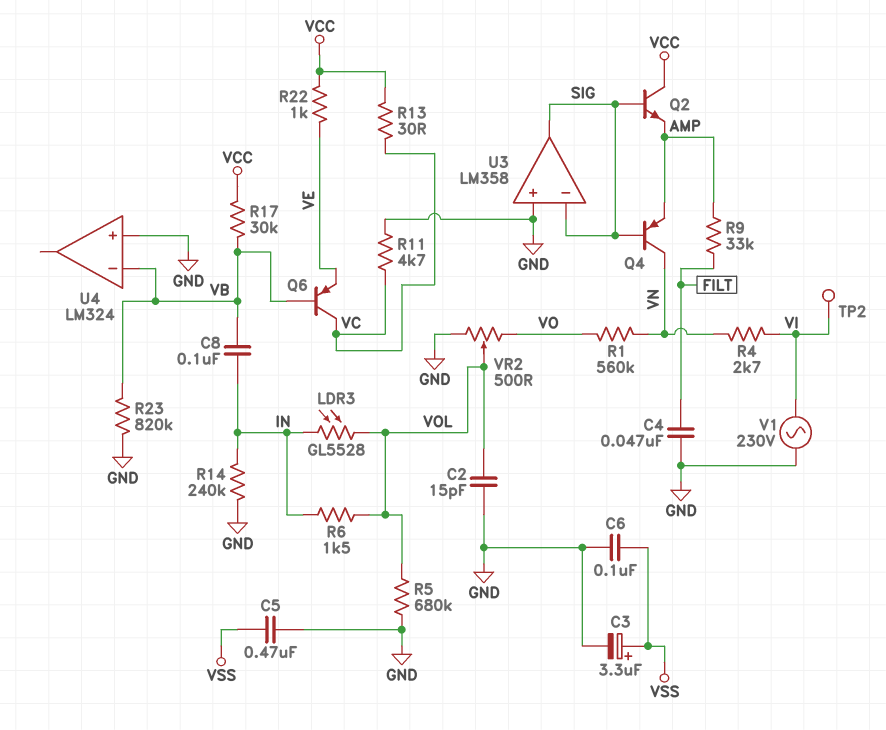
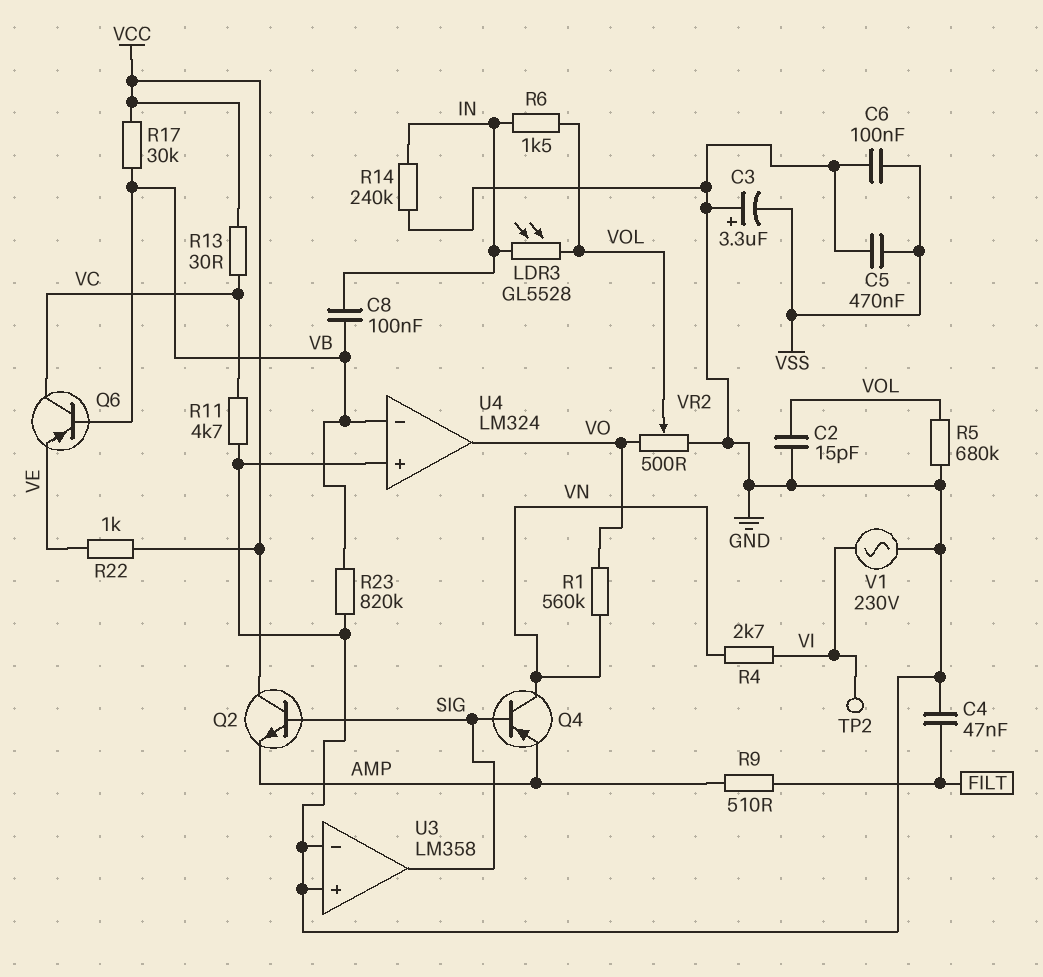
C3: 3.3uF (plus VSS, minus GND) -> 3.3uF (plus GND, minus VSS)
R9: 33k (AMP, FILT) -> 510 (AMP, FILT)
U3 pin in-: SIG -> GND
U4 pin out: none -> VO

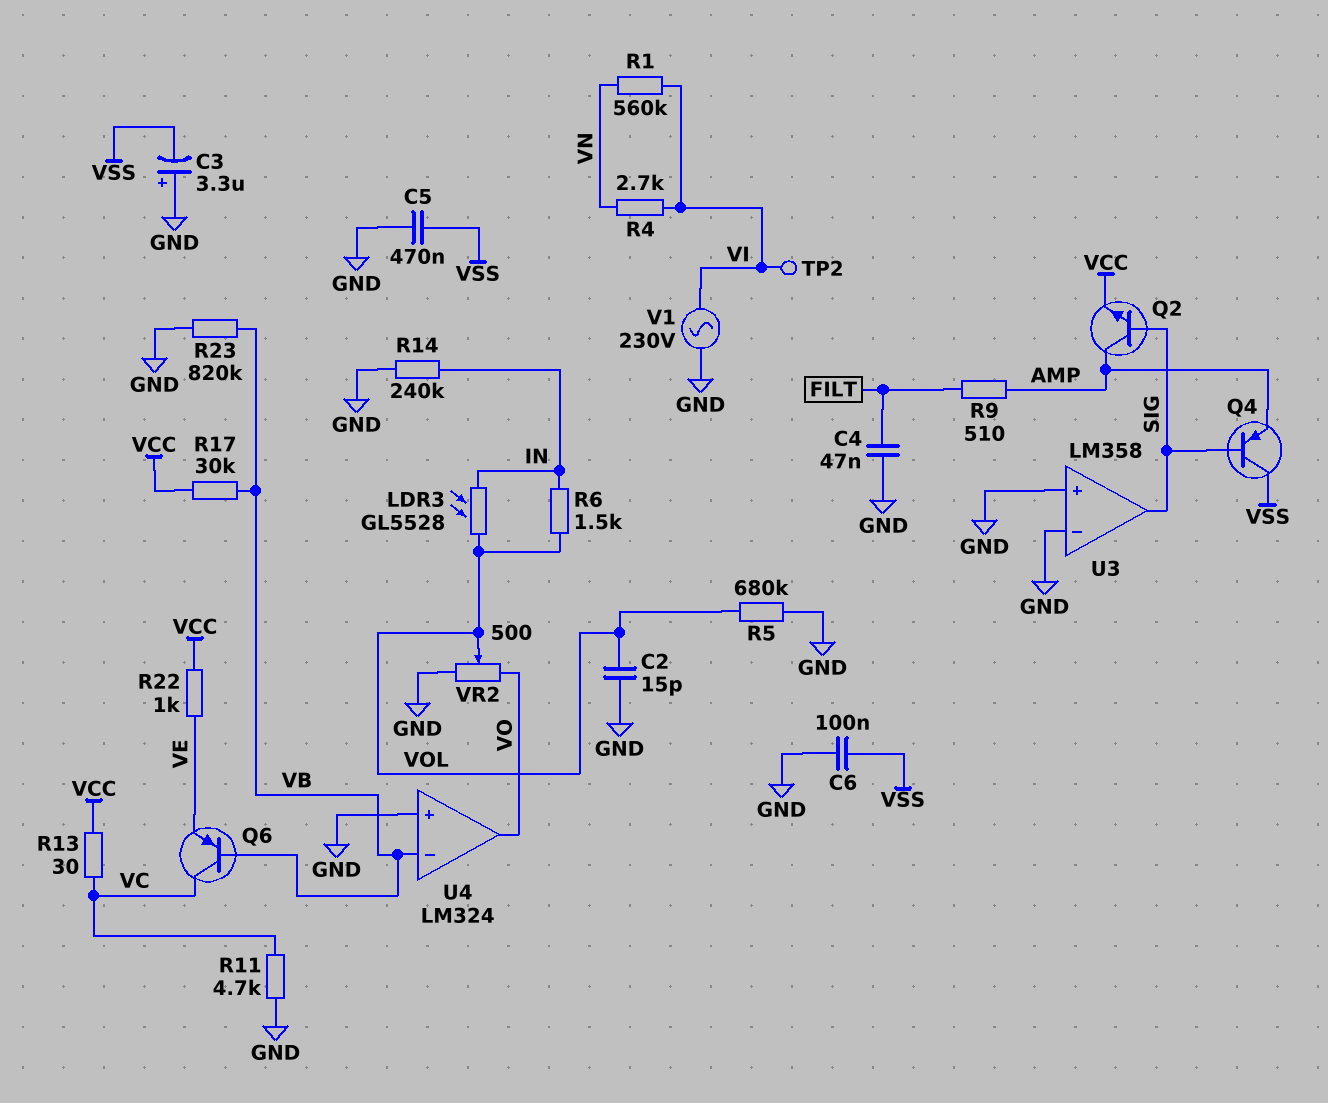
C8: 100nF (IN, VB) -> none
Q2: NPN (B SIG, C VCC, E AMP) -> NPN (B SIG, C AMP, E VCC)
Q4: PNP (B SIG, C VN, E AMP) -> PNP (B SIG, C VSS, E AMP)
R1: 560k (VN, VO) -> 560k (VI, VN)

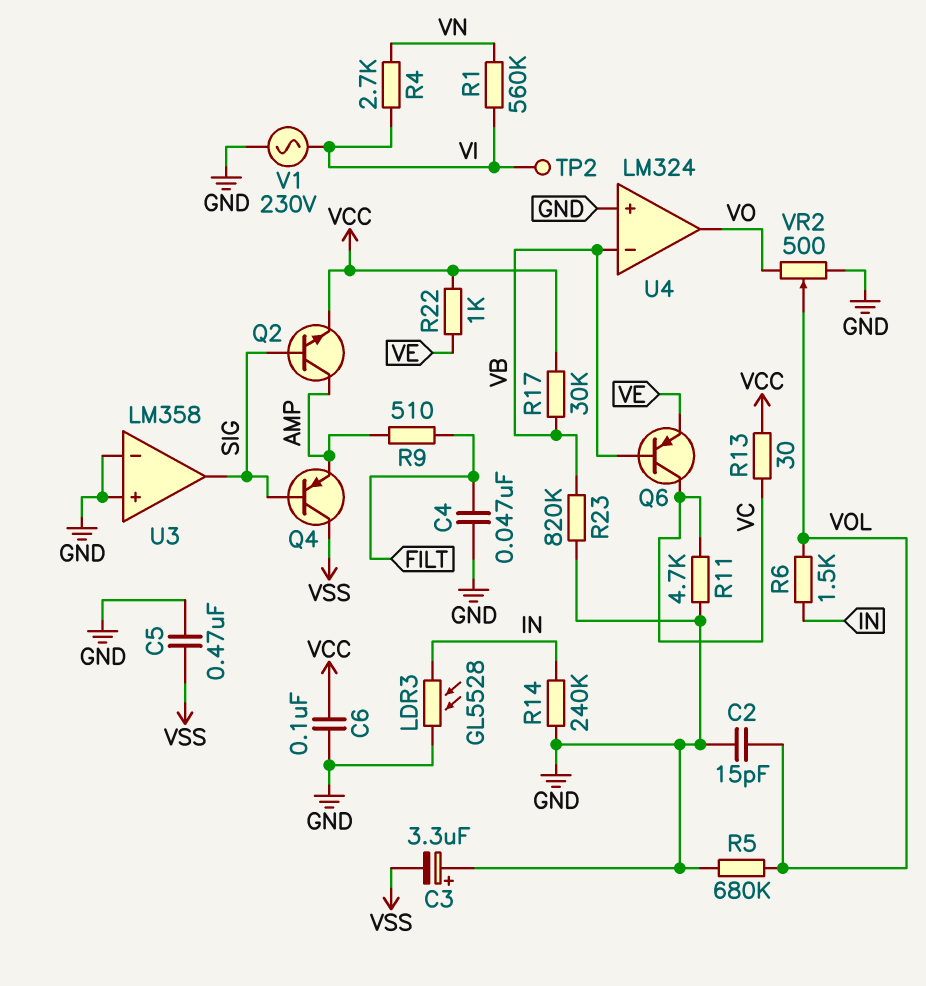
C6: 100nF (GND, VSS) -> 100nF (GND, VCC)
LDR3: GL5528 (IN, VOL) -> GL5528 (GND, IN)

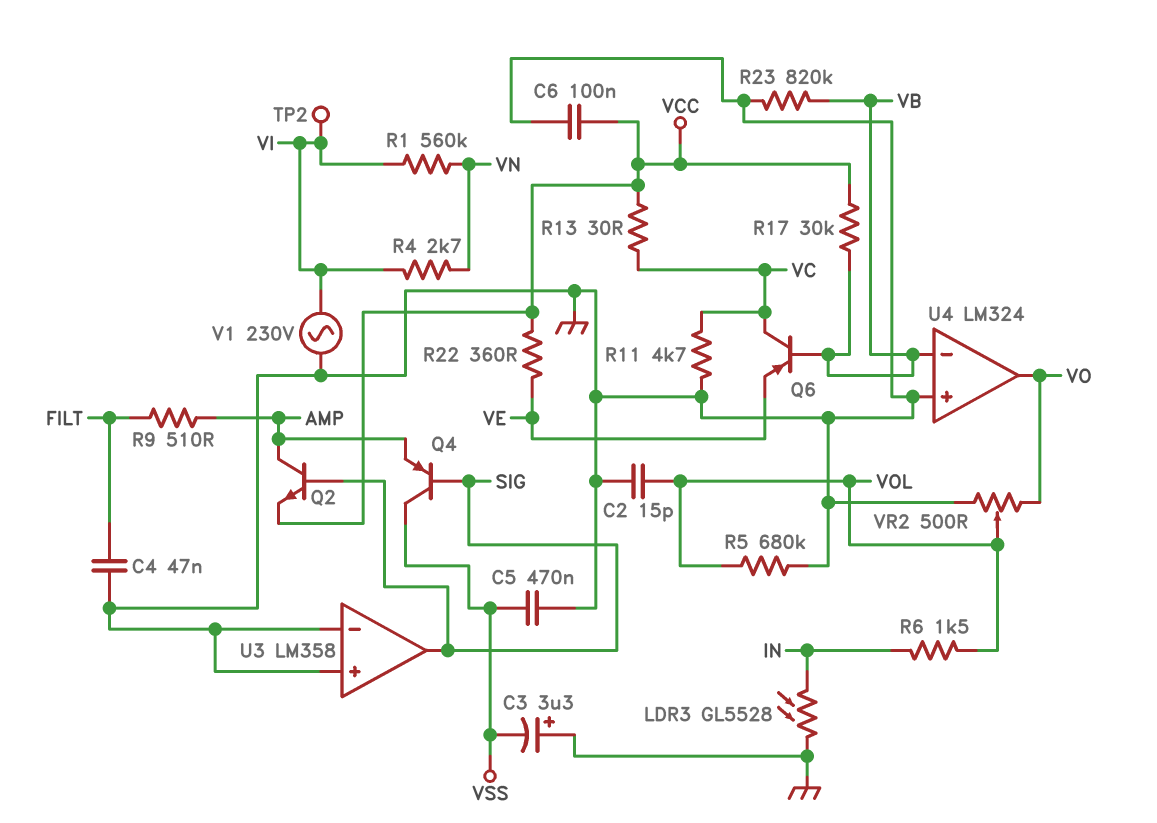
R14: 240k (GND, IN) -> none
R22: 1k (VCC, VE) -> 360 (VCC, VE)

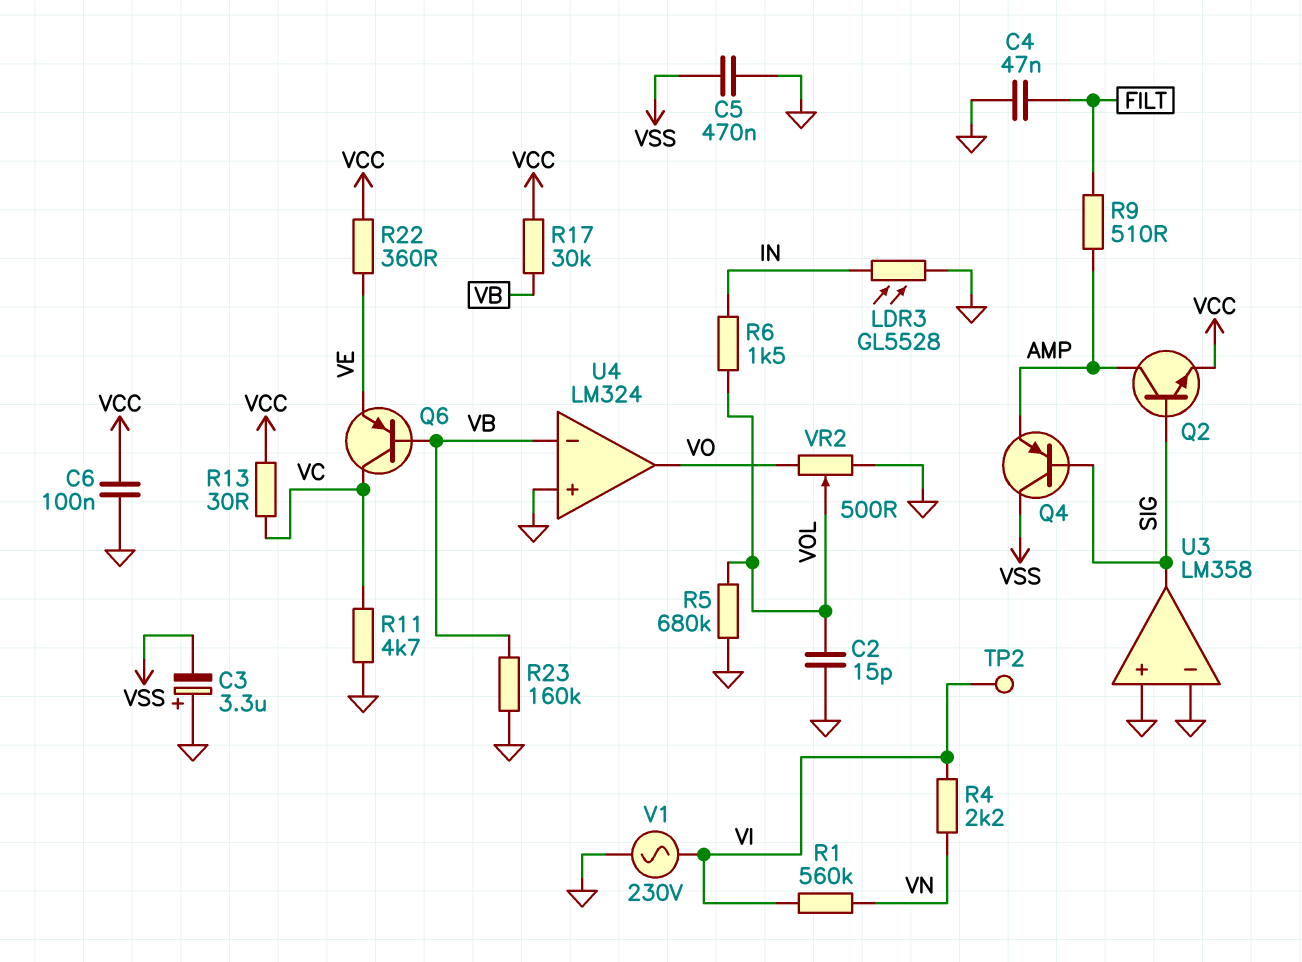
R4: 2.7k (VI, VN) -> 2.2k (VI, VN)
R23: 820k (GND, VB) -> 160k (GND, VB)

